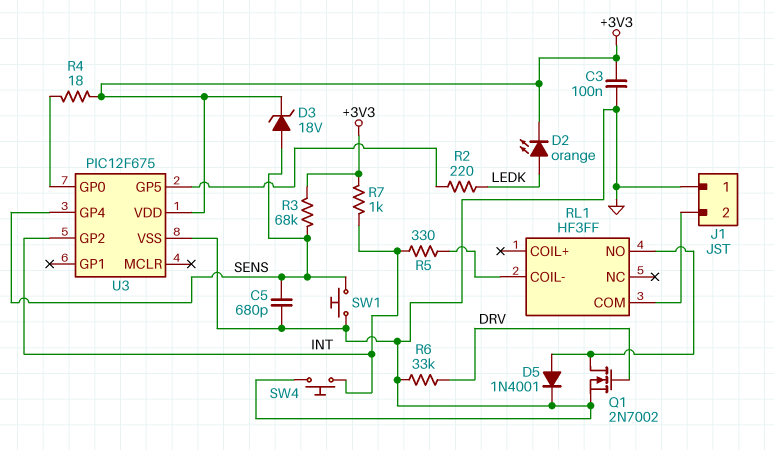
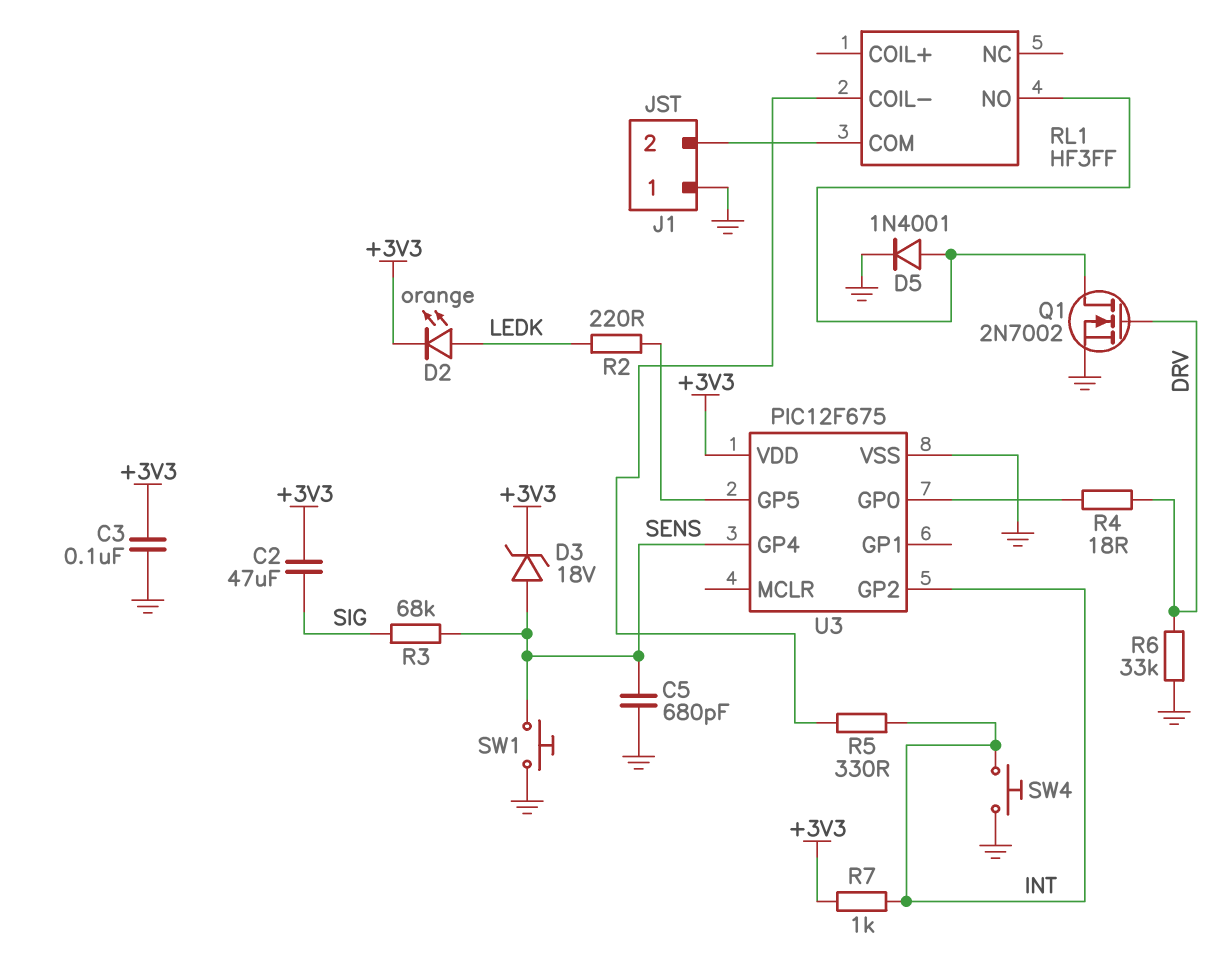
C2: none -> 47uF (+3V3, SIG)
R3: 68k (+3V3, SENS) -> 68k (SENS, SIG)
R4: 18 (+3V3, U3/GP0) -> 18 (DRV, U3/GP0)

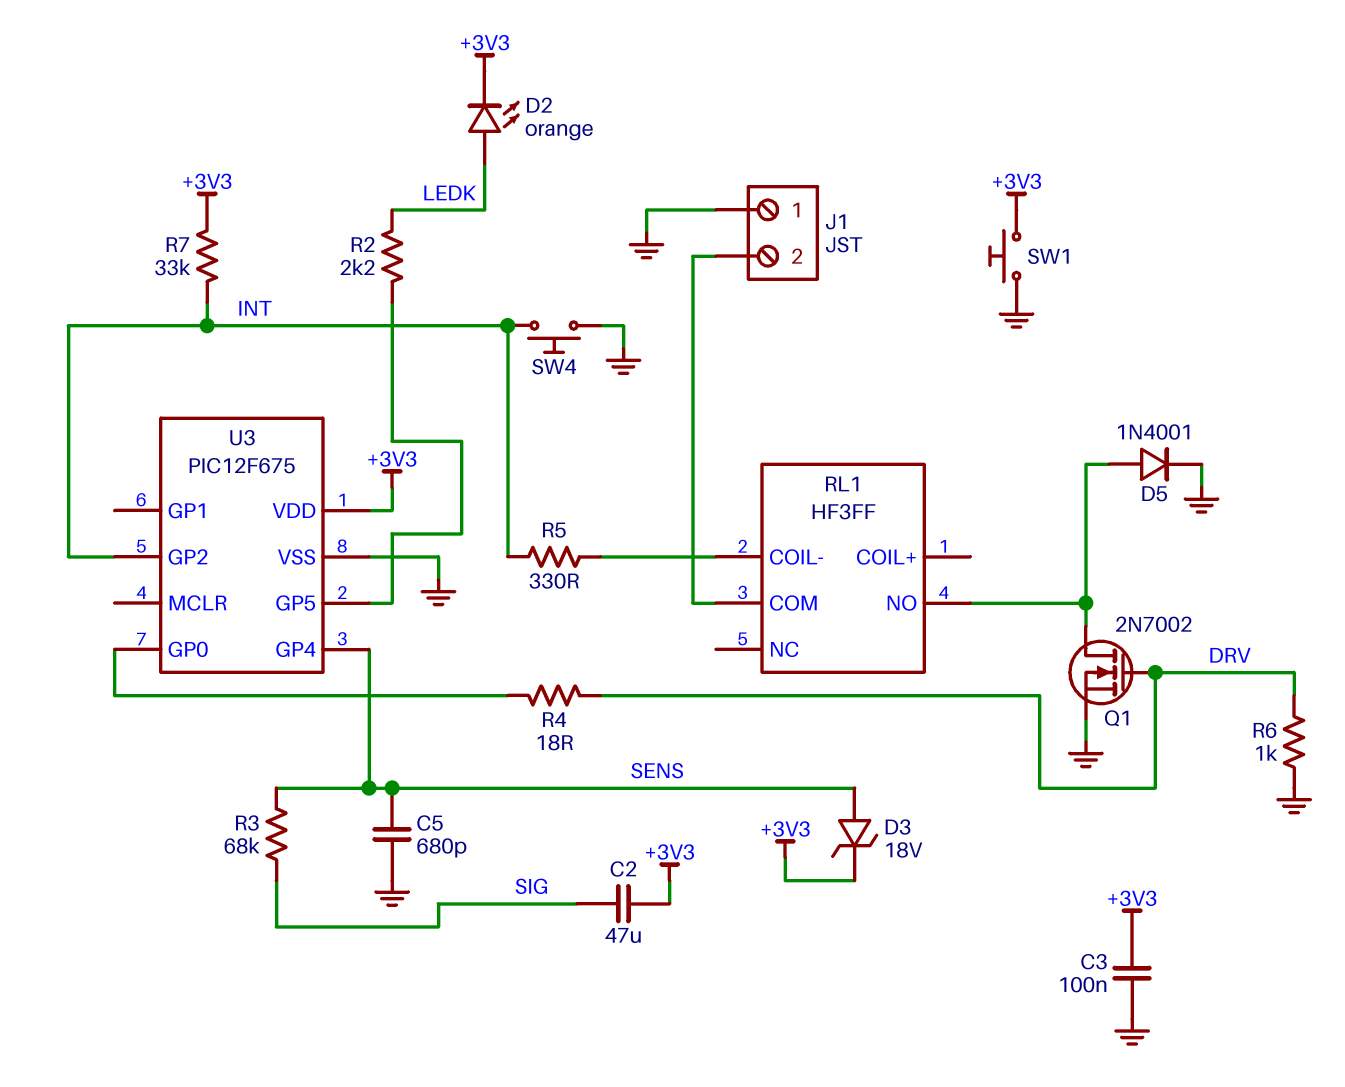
R2: 220 (LEDK, U3/GP5) -> 2.2k (LEDK, U3/GP5)
R6: 33k (DRV, GND) -> 1k (DRV, GND)
R7: 1k (+3V3, INT) -> 33k (+3V3, INT)
SW1: button (GND, SENS) -> button (+3V3, GND)

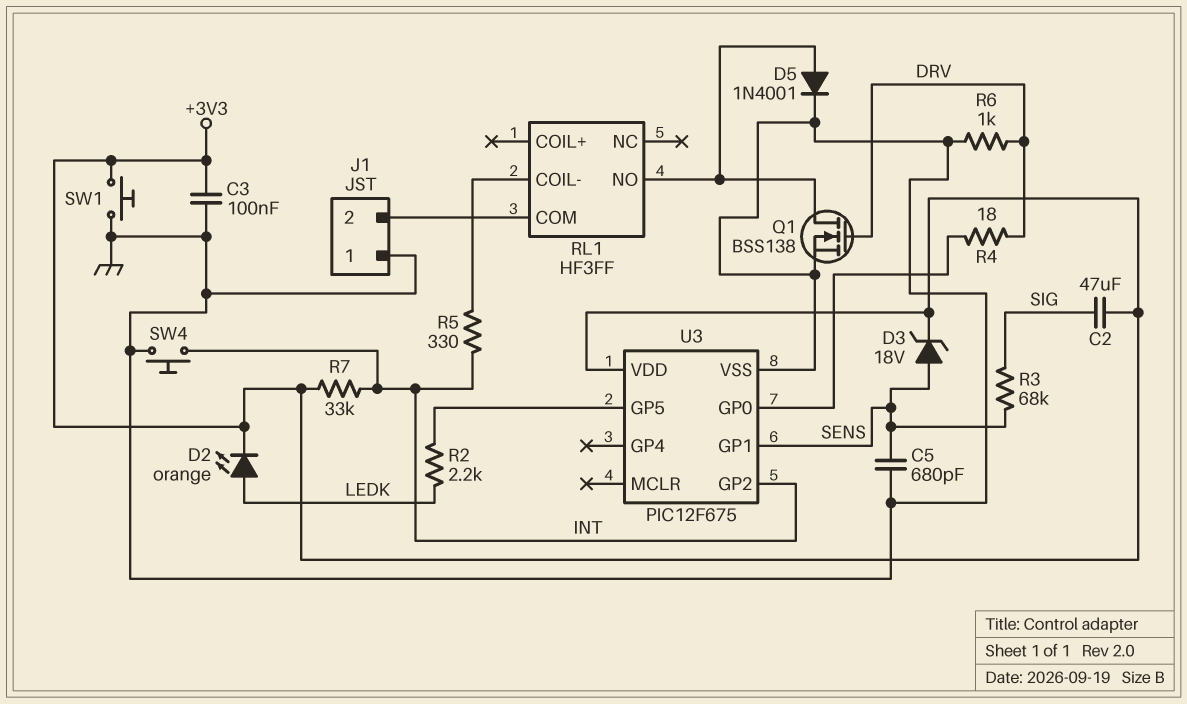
Q1: NMOS 2N7002 (G DRV, D RL1/NO, S GND) -> NMOS BSS138 (G DRV, D RL1/NO, S GND)
U3 pin GP1: none -> SENS
U3 pin GP4: SENS -> none

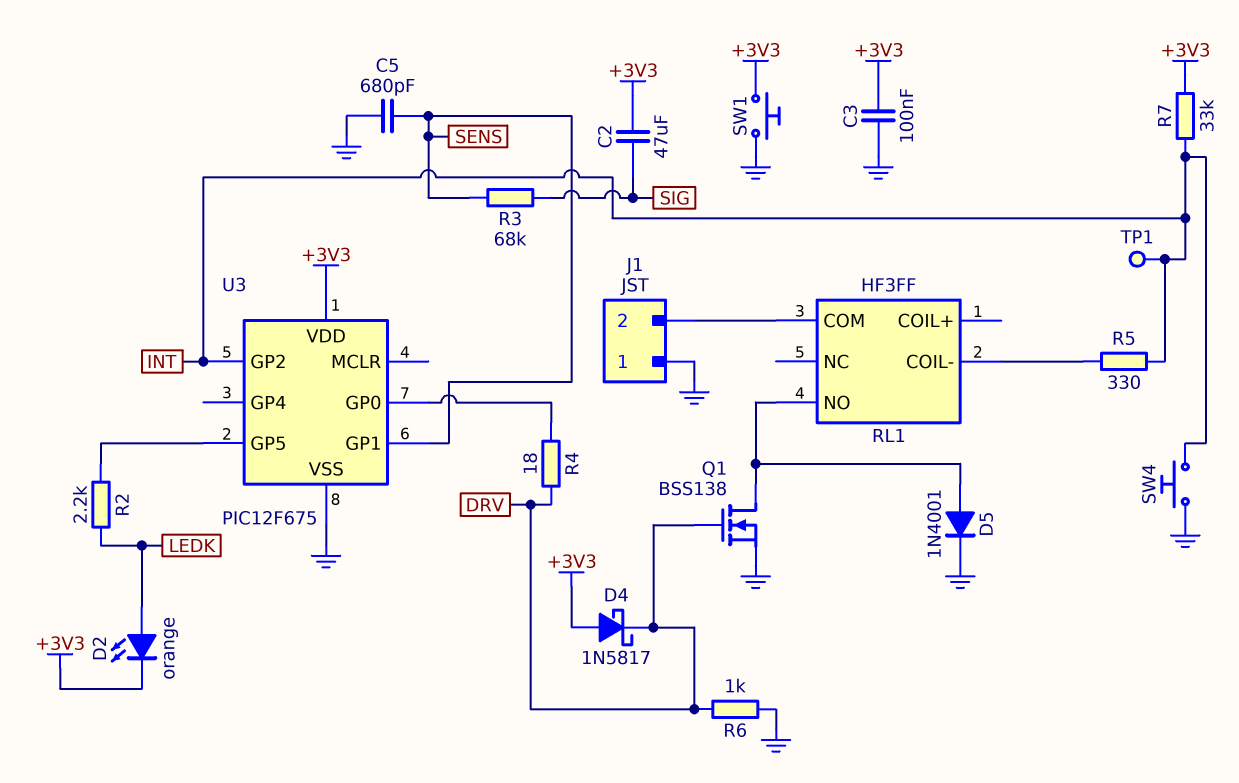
D3: zener 18V (A SENS, K +3V3) -> none
D4: none -> schottky 1N5817 (A +3V3, K DRV)
TP1: none -> test point (INT)

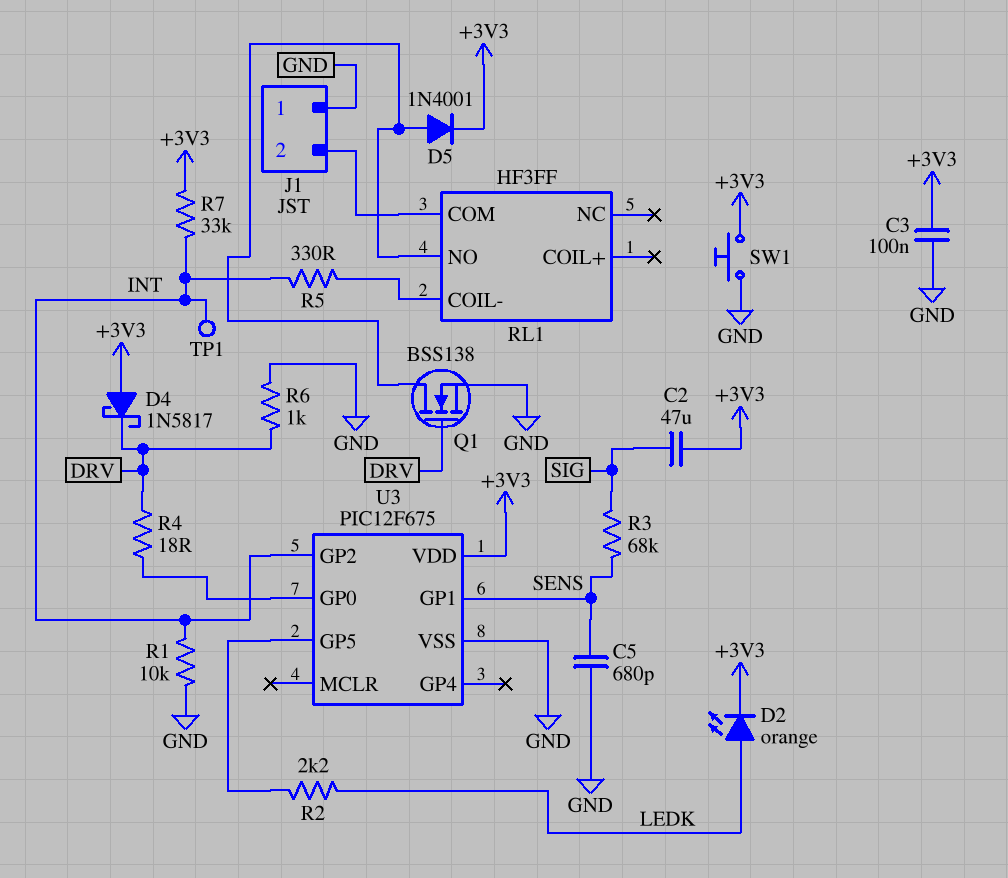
D5: diode 1N4001 (A RL1/NO, K GND) -> diode 1N4001 (A RL1/NO, K +3V3)
R1: none -> 10k (GND, INT)
SW4: button (GND, INT) -> none

